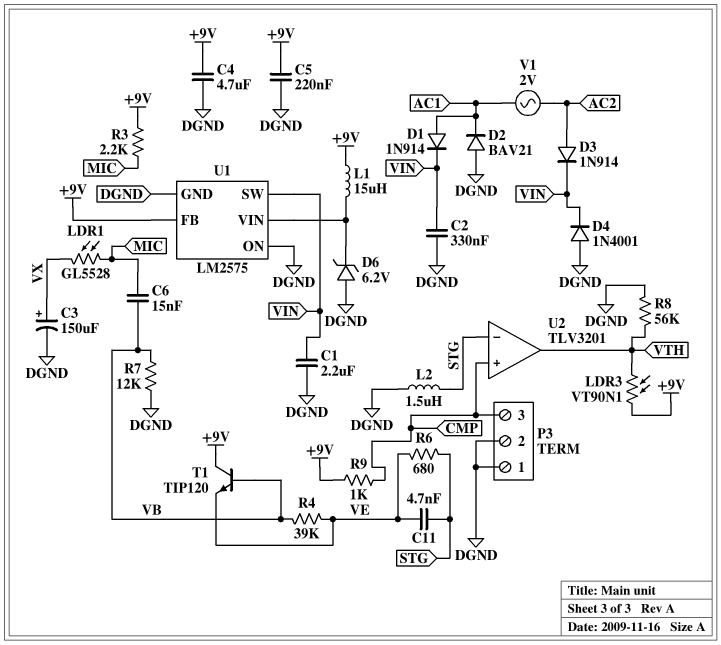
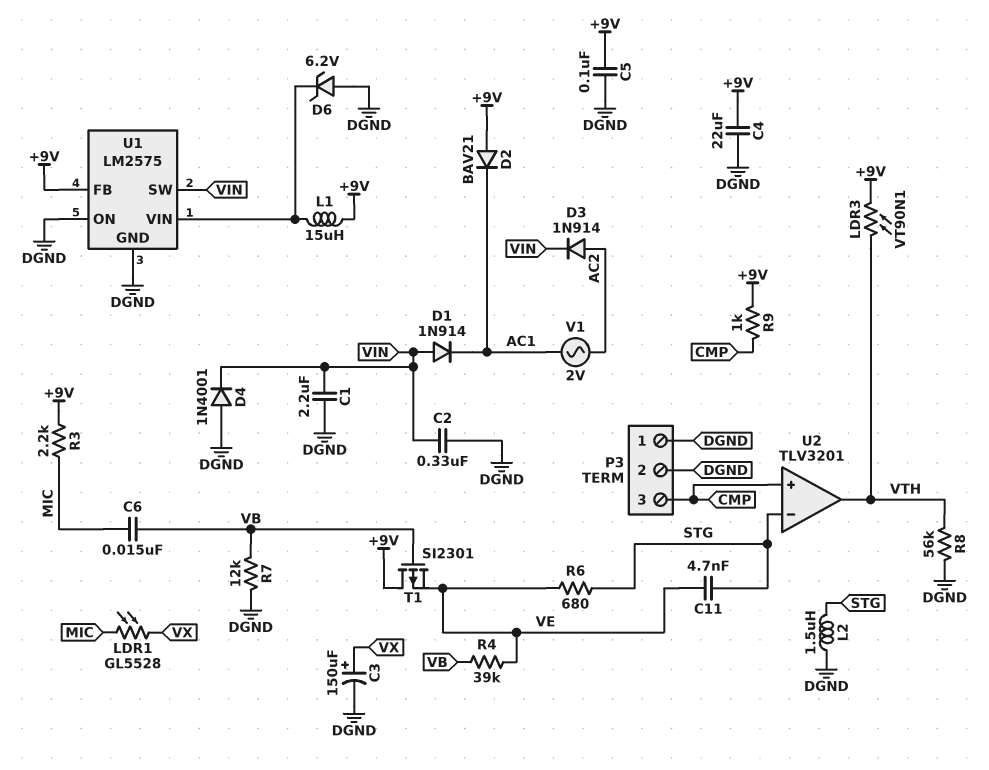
C4: 4.7uF (+9V, DGND) -> 22uF (+9V, DGND)
C5: 220nF (+9V, DGND) -> 100nF (+9V, DGND)
D1: diode 1N914 (A AC1, K VIN) -> diode 1N914 (A VIN, K AC1)
D2: diode BAV21 (A DGND, K AC1) -> diode BAV21 (A +9V, K AC1)
T1: NPN TIP120 (B VB, C +9V, E VE) -> PMOS SI2301 (G VB, D +9V, S VE)

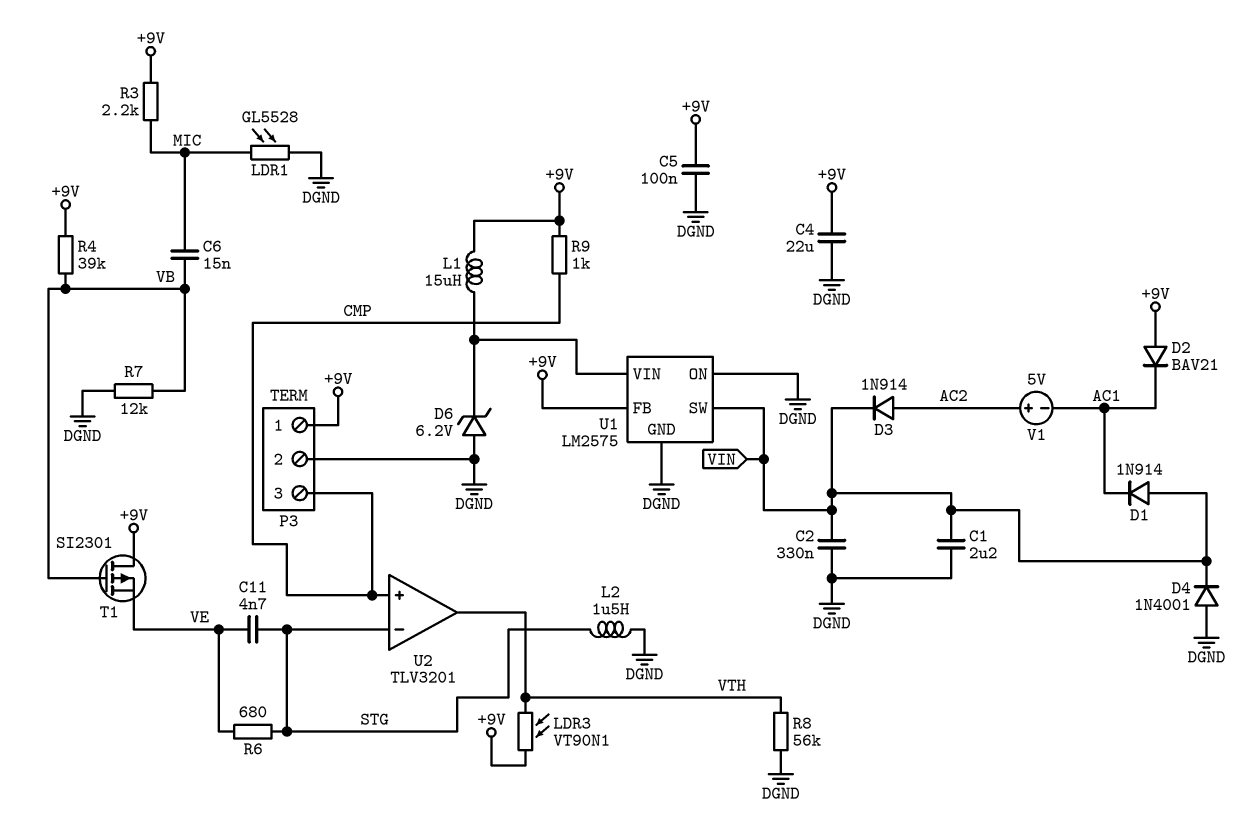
C3: 150uF (plus VX, minus DGND) -> none
LDR1: GL5528 (MIC, VX) -> GL5528 (DGND, MIC)
P3 pin 1: DGND -> +9V
R4: 39k (VB, VE) -> 39k (+9V, VB)
V1: AC 2V (AC1, AC2) -> 5V (plus AC2, minus AC1)

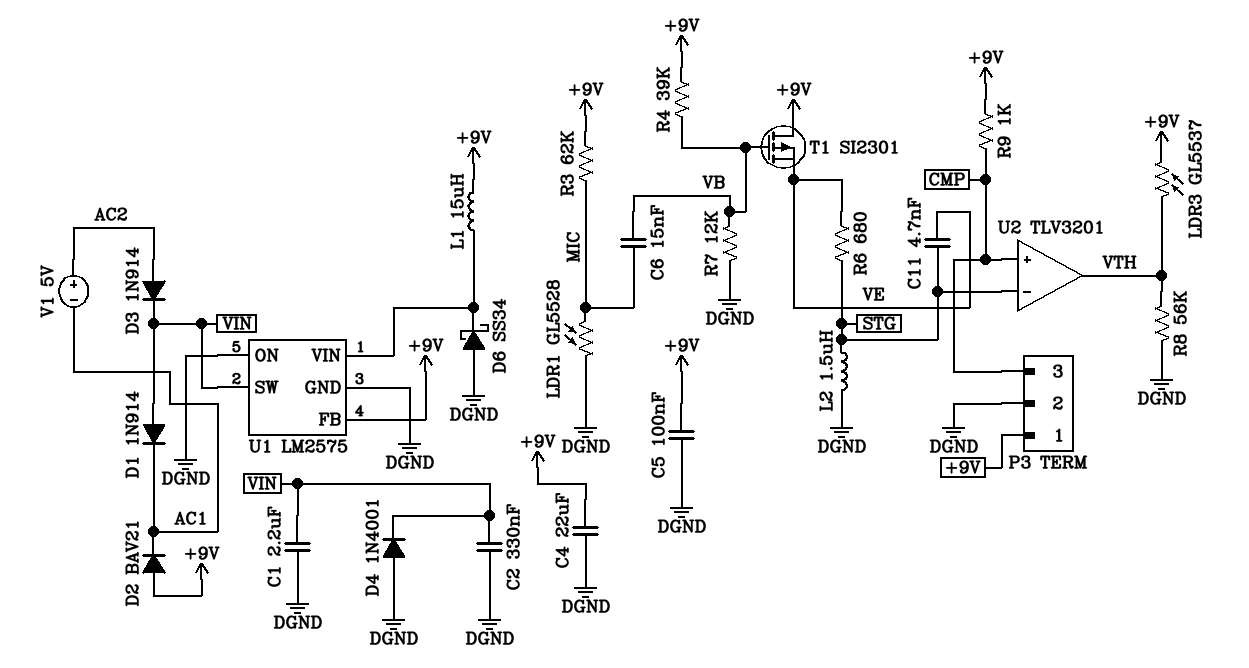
D6: zener 6.2V (A DGND, K U1/VIN) -> schottky SS34 (A DGND, K U1/VIN)
LDR3: VT90N1 (+9V, VTH) -> GL5537 (+9V, VTH)
R3: 2.2k (+9V, MIC) -> 62k (+9V, MIC)

